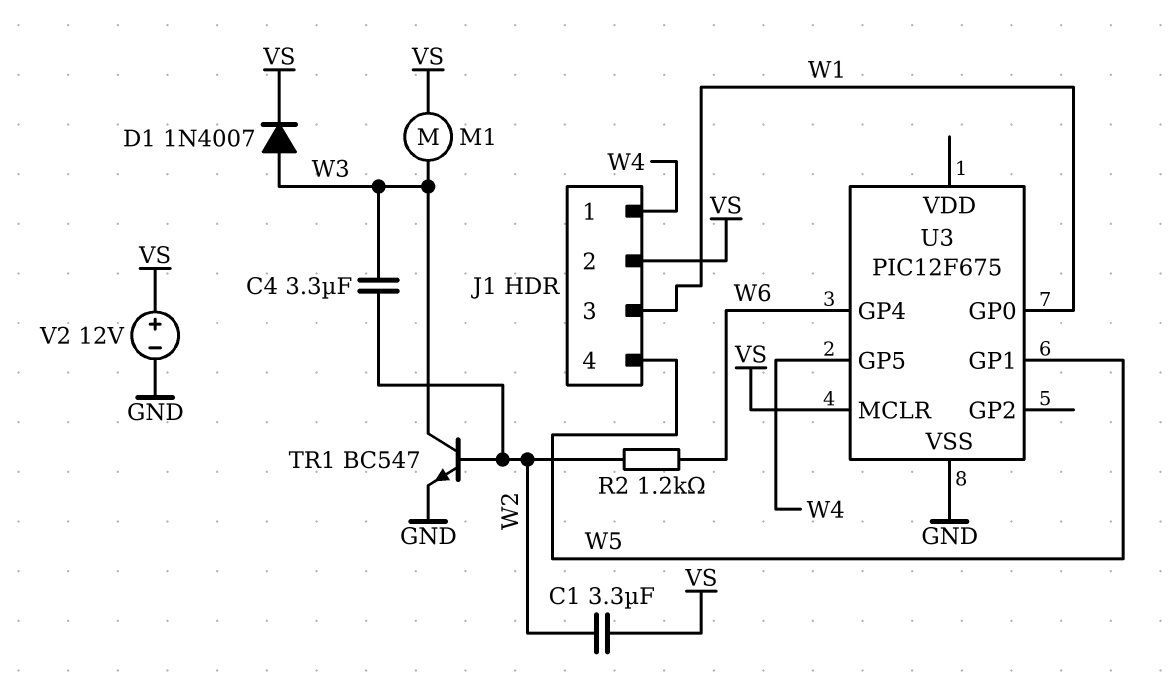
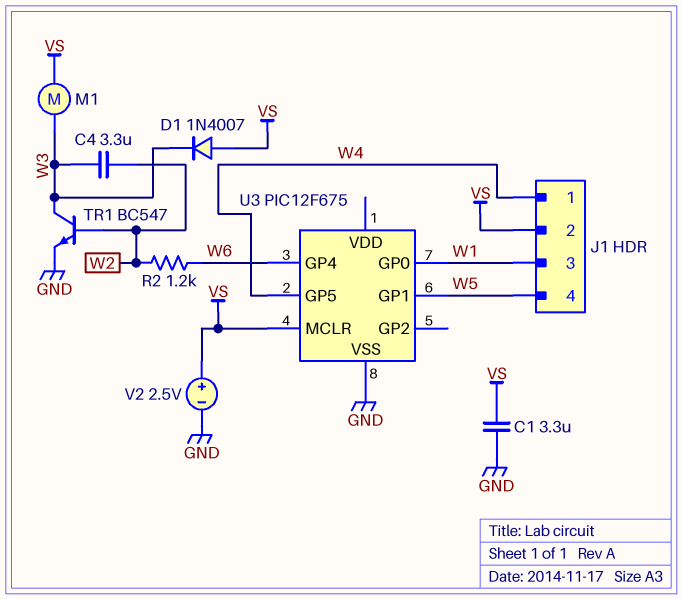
C1: 3.3uF (VS, W2) -> 3.3uF (GND, VS)
D1: diode 1N4007 (A W3, K VS) -> diode 1N4007 (A VS, K W3)
V2: 12V (plus VS, minus GND) -> 2.5V (plus VS, minus GND)

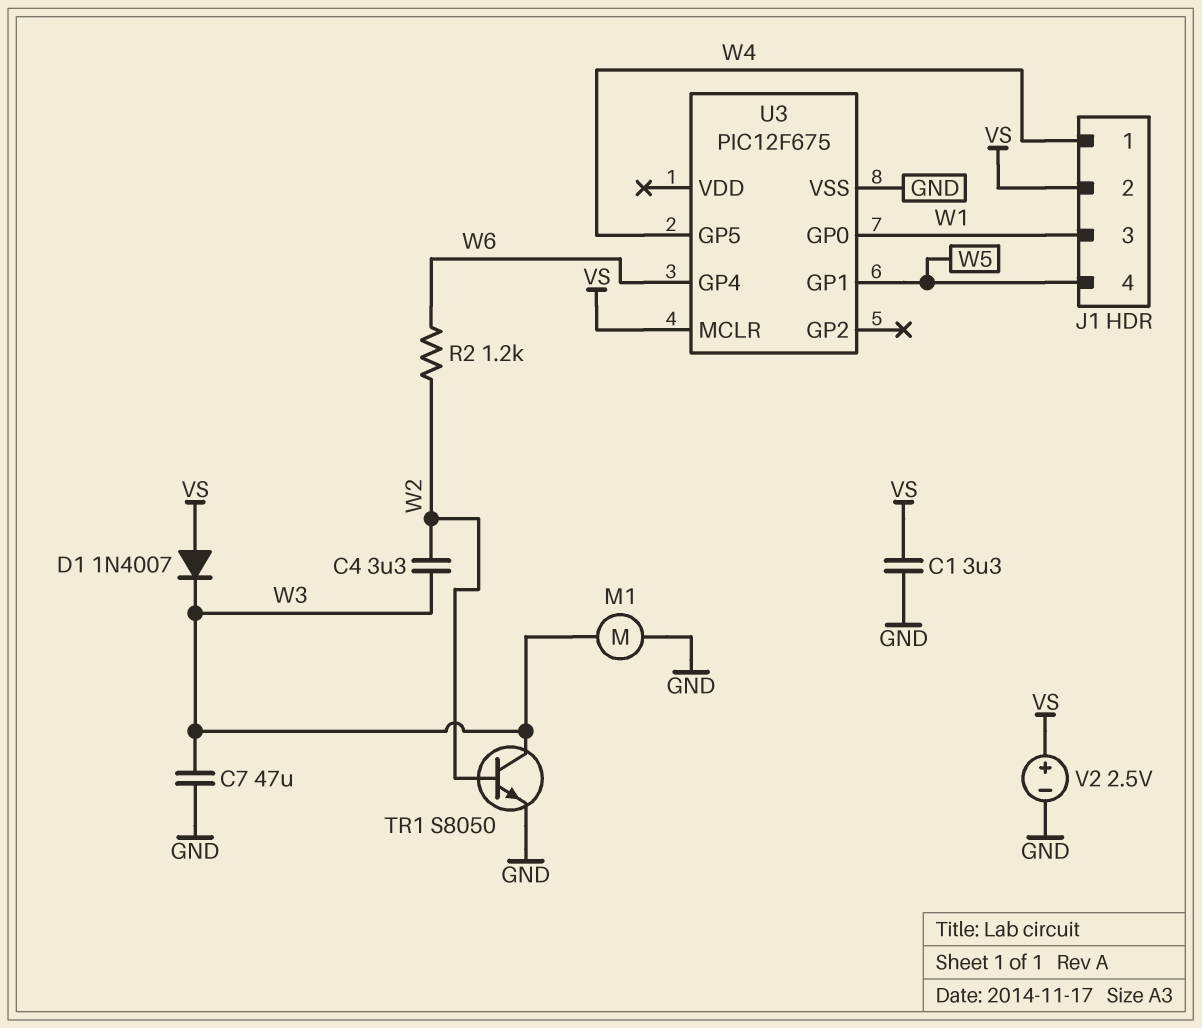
C7: none -> 47uF (GND, W3)
M1: motor (VS, W3) -> motor (GND, W3)
TR1: NPN BC547 (B W2, C W3, E GND) -> NPN S8050 (B W2, C W3, E GND)

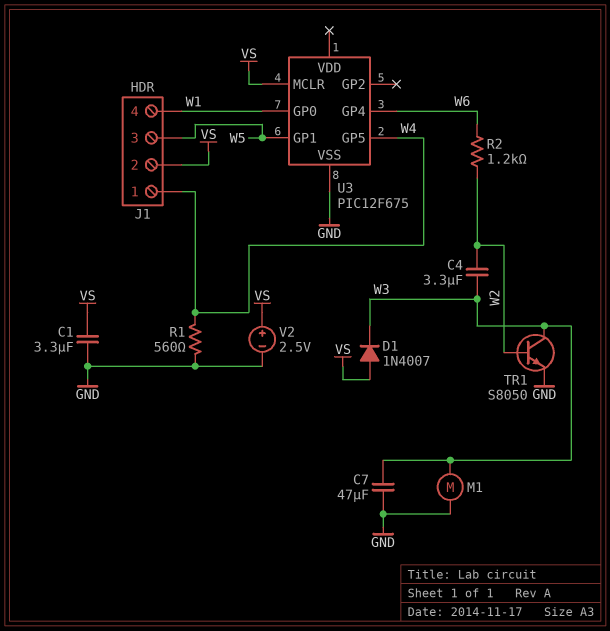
J1 pin 3: W1 -> W5
J1 pin 4: W5 -> W1
R1: none -> 560 (GND, W4)

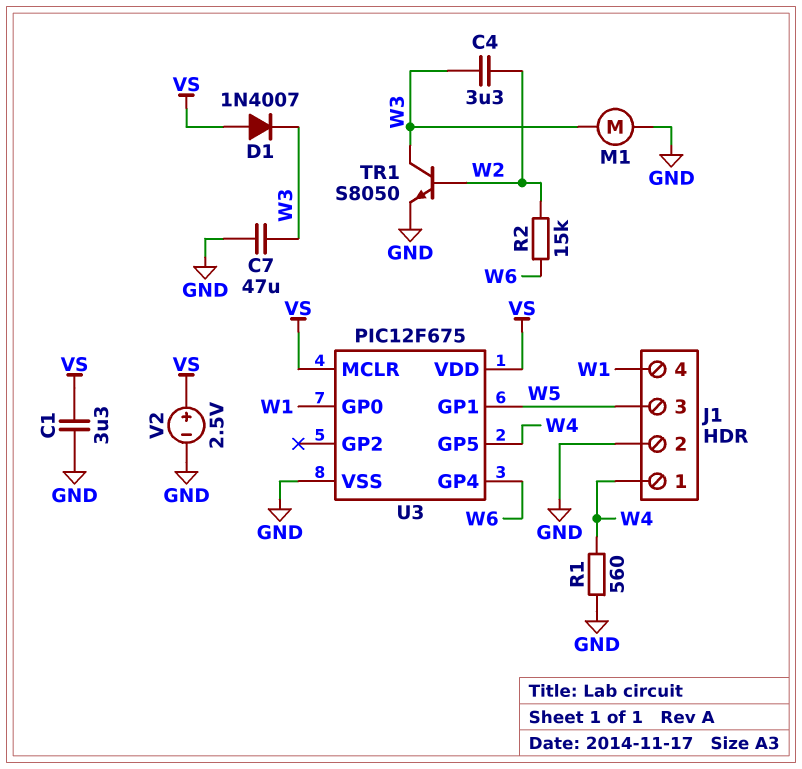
J1 pin 2: VS -> GND
R2: 1.2k (W2, W6) -> 15k (W2, W6)
U3 pin VDD: none -> VS

